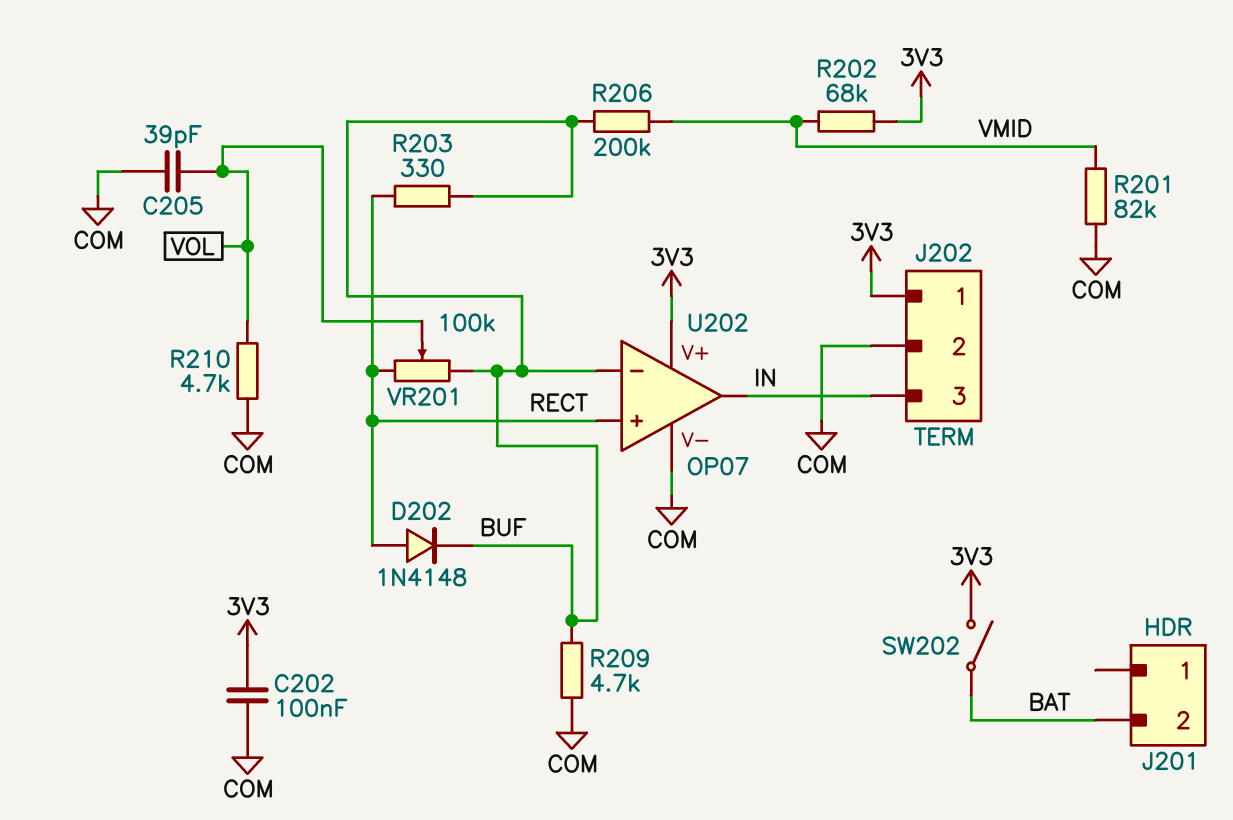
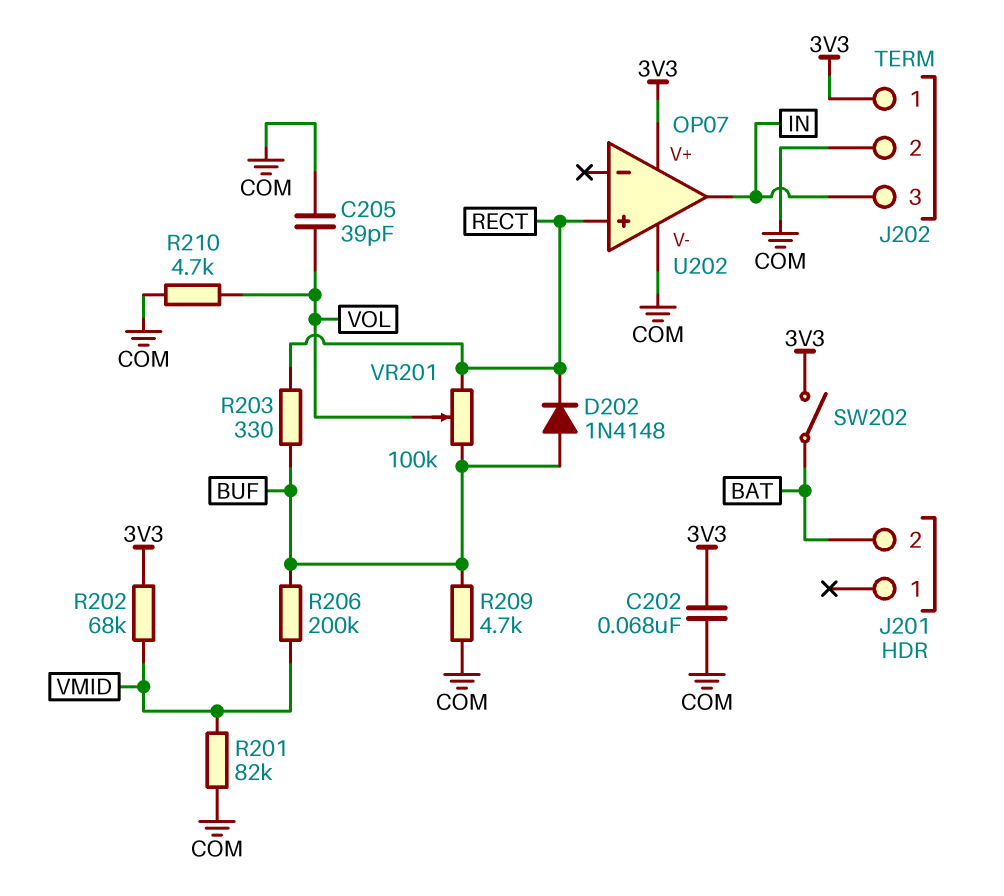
C202: 100nF (3V3, COM) -> 68nF (3V3, COM)
D202: diode 1N4148 (A RECT, K BUF) -> diode 1N4148 (A BUF, K RECT)
U202 pin in-: BUF -> none

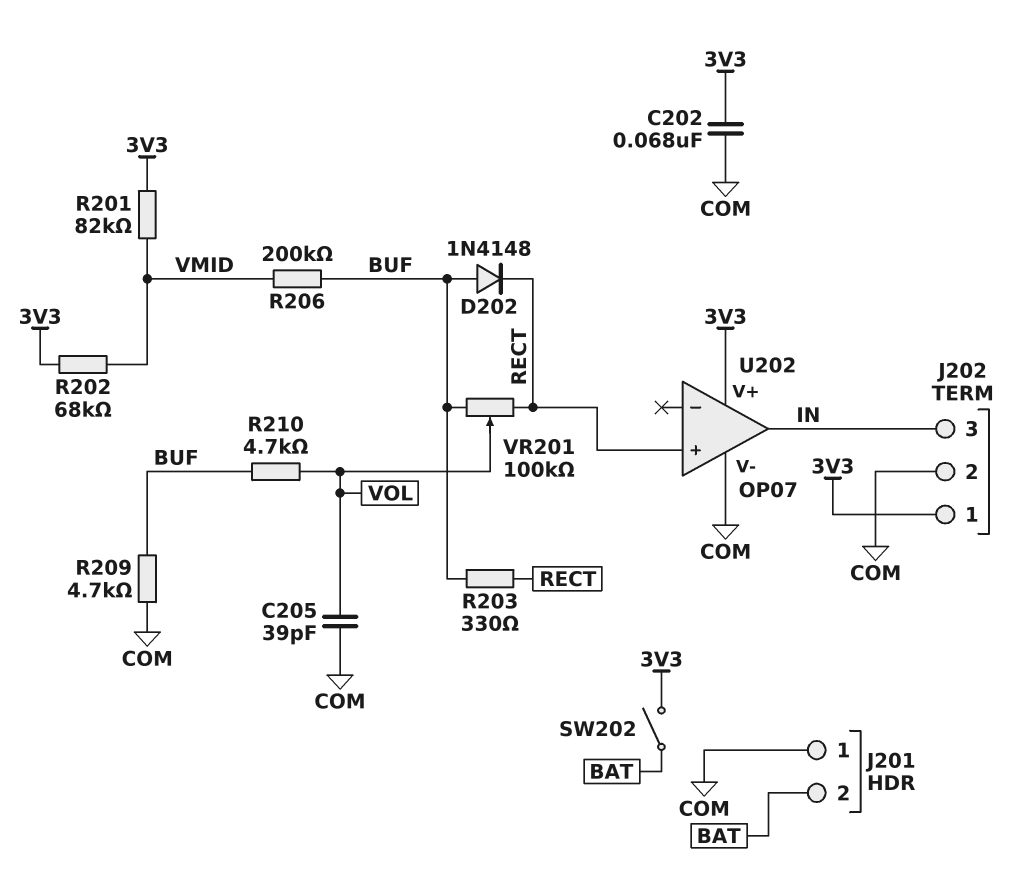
J201 pin 1: none -> COM
R201: 82k (COM, VMID) -> 82k (3V3, VMID)
R210: 4.7k (COM, VOL) -> 4.7k (BUF, VOL)

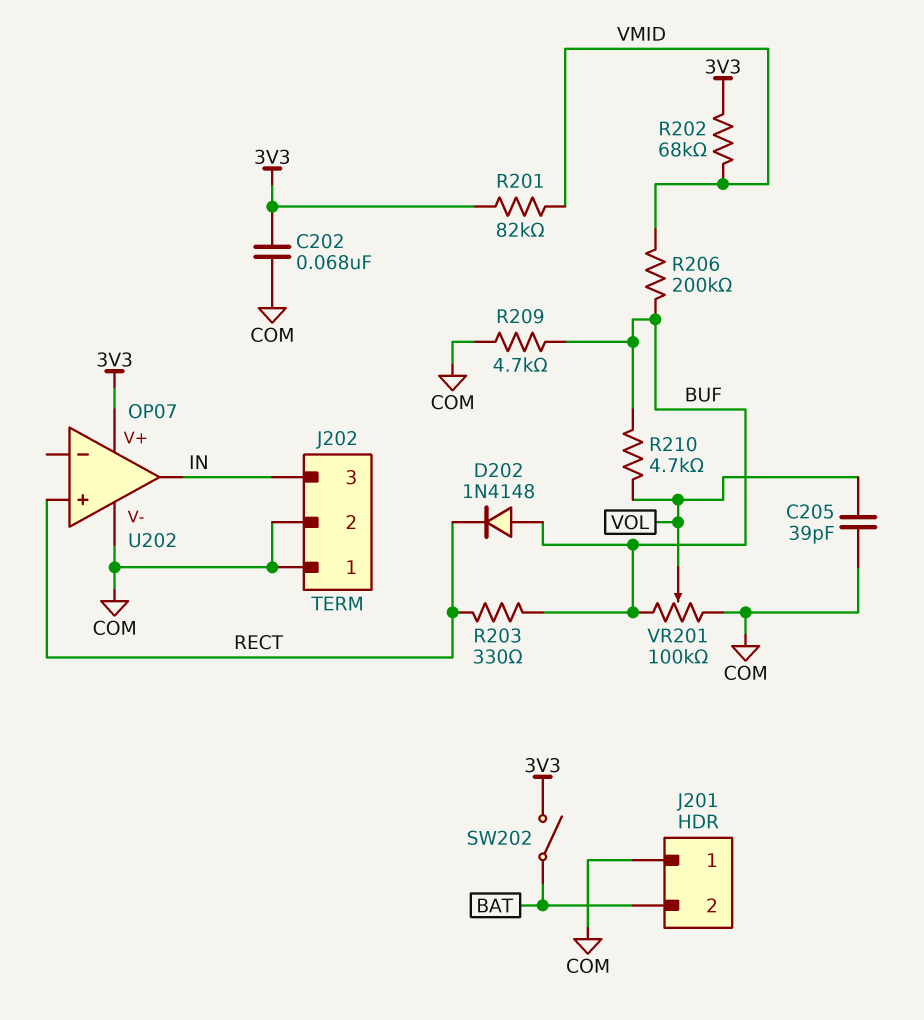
J202 pin 1: 3V3 -> COM
VR201: 100k (BUF, RECT, wiper VOL) -> 100k (BUF, COM, wiper VOL)

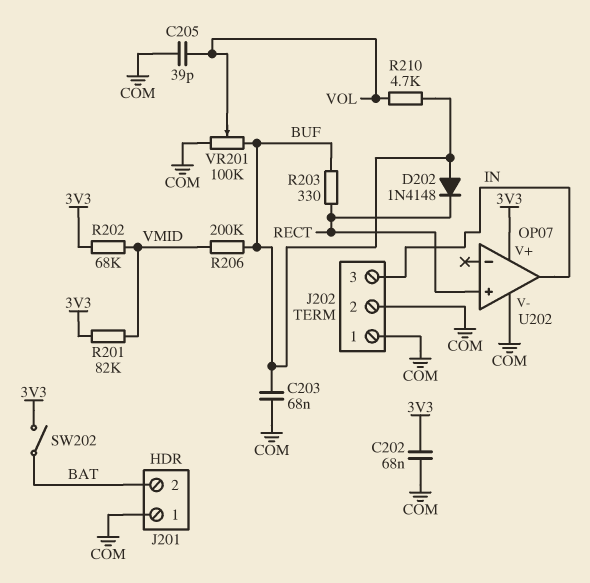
C203: none -> 68nF (BUF, COM)
R209: 4.7k (BUF, COM) -> none

